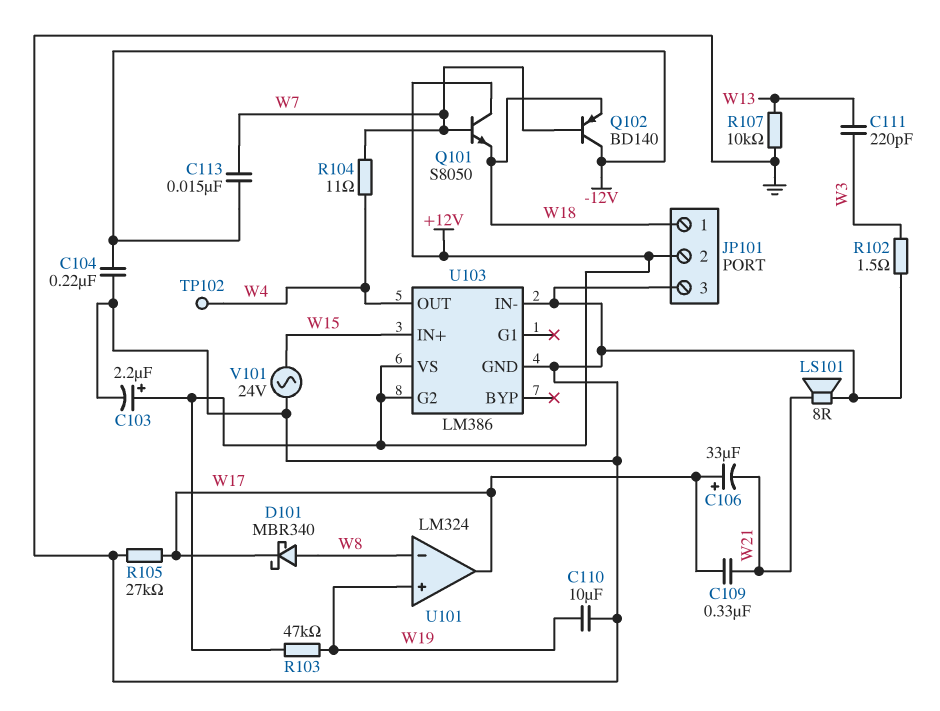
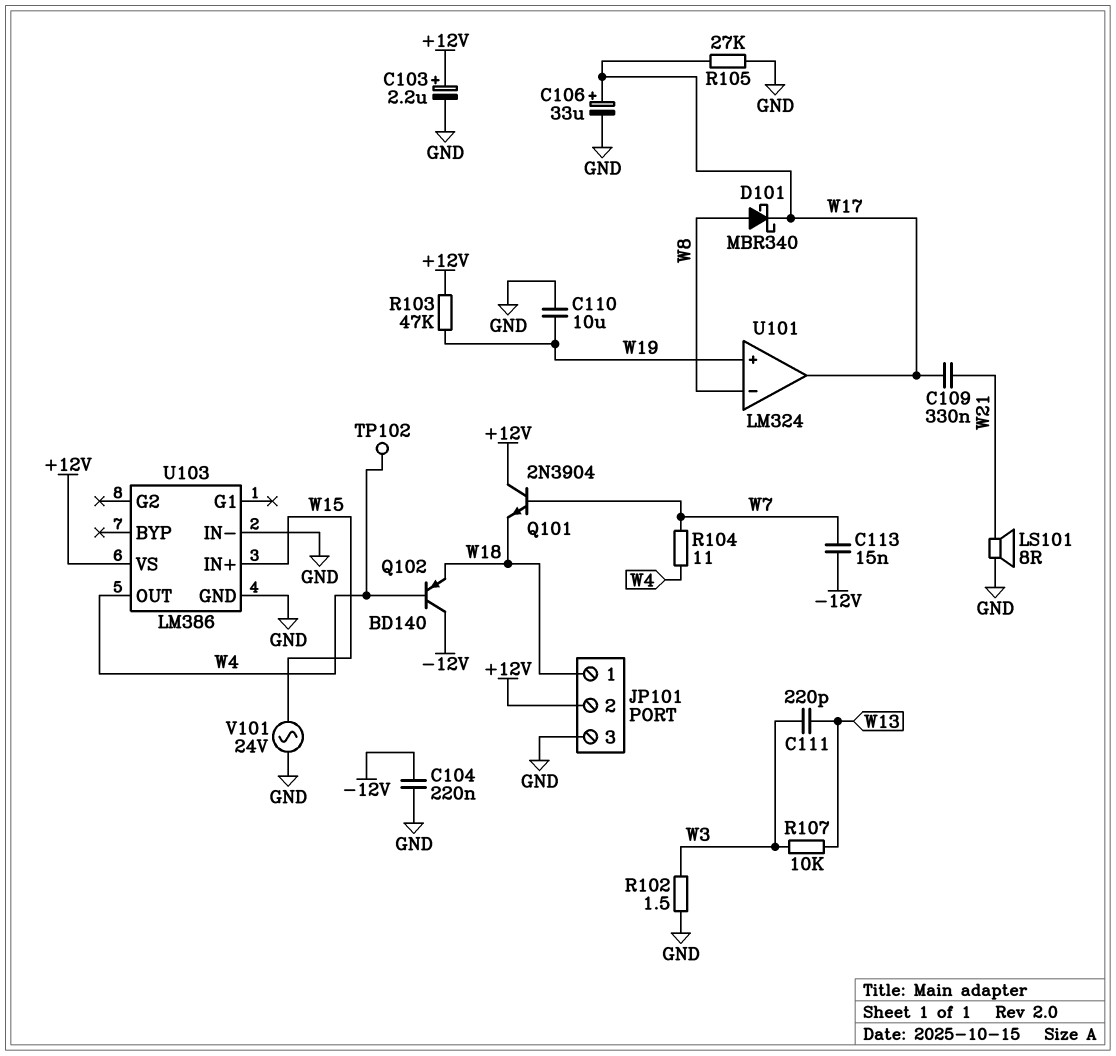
C106: 33uF (plus W17, minus W21) -> 33uF (plus W17, minus GND)
Q101: NPN S8050 (B W7, C +12V, E W18) -> NPN 2N3904 (B W7, C +12V, E W18)
Q102: PNP BD140 (B W7, C -12V, E W18) -> PNP BD140 (B W4, C -12V, E W18)
R107: 10k (GND, W13) -> 10k (W3, W13)
U103 pin G2: +12V -> none

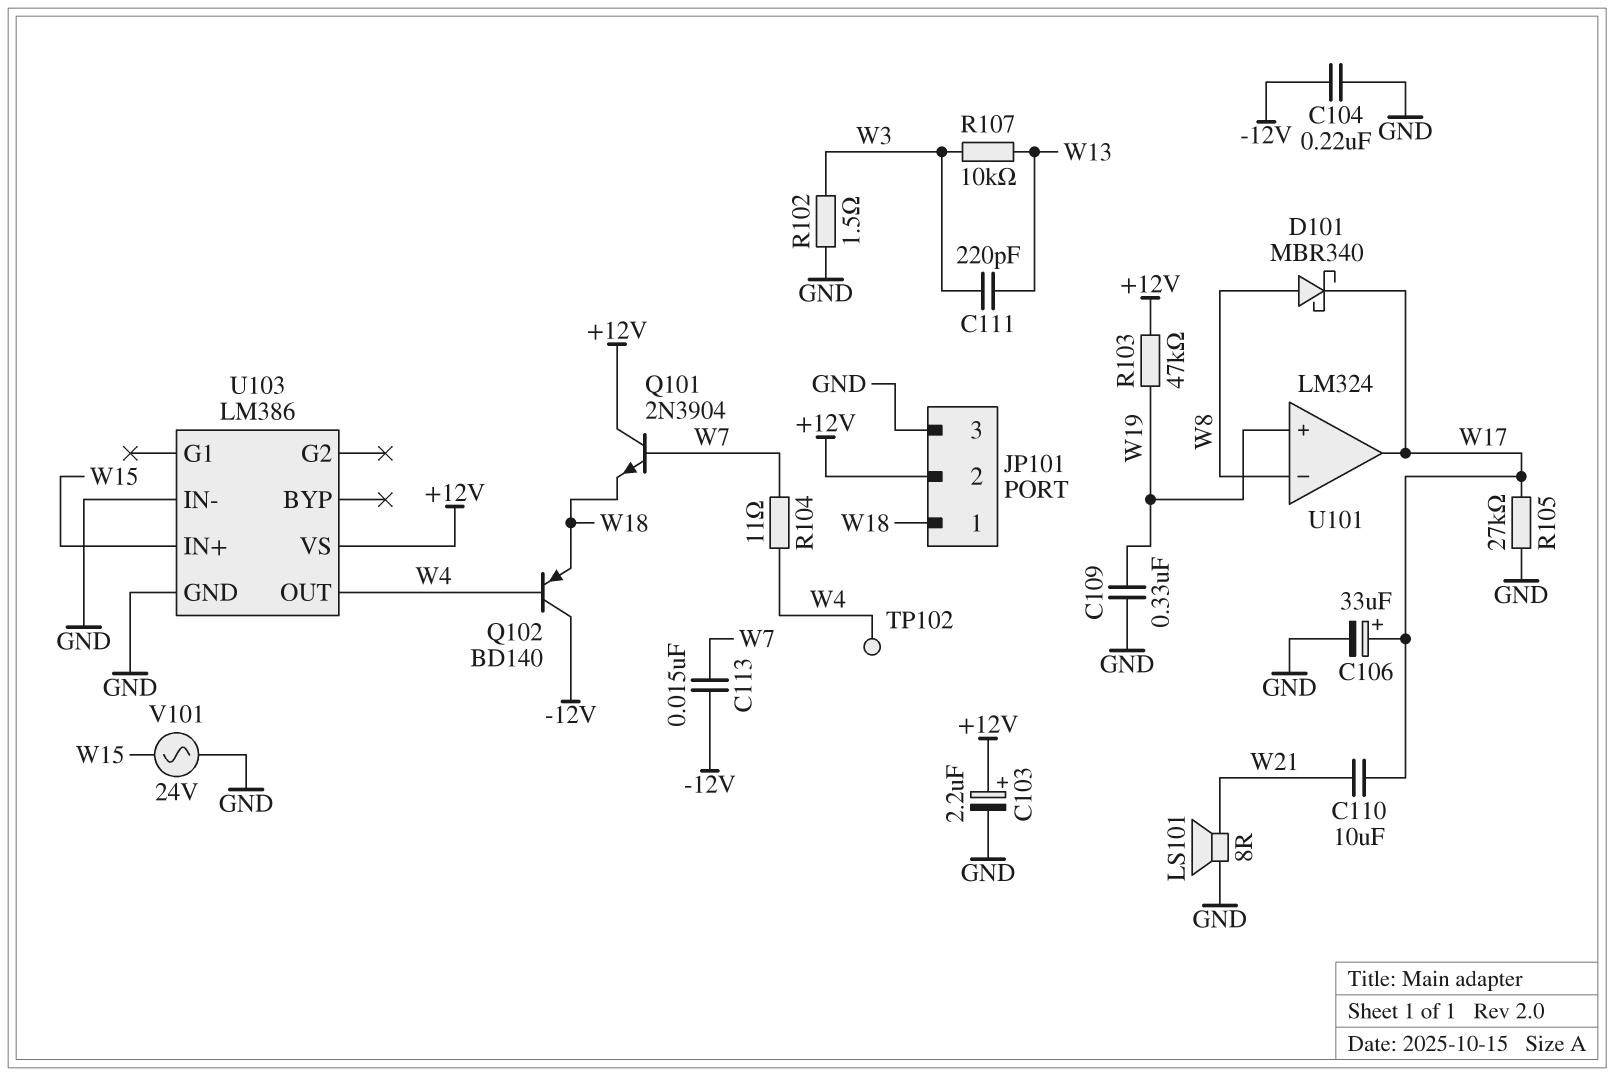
C109: 330nF (W17, W21) -> 330nF (GND, W19)
C110: 10uF (GND, W19) -> 10uF (W17, W21)

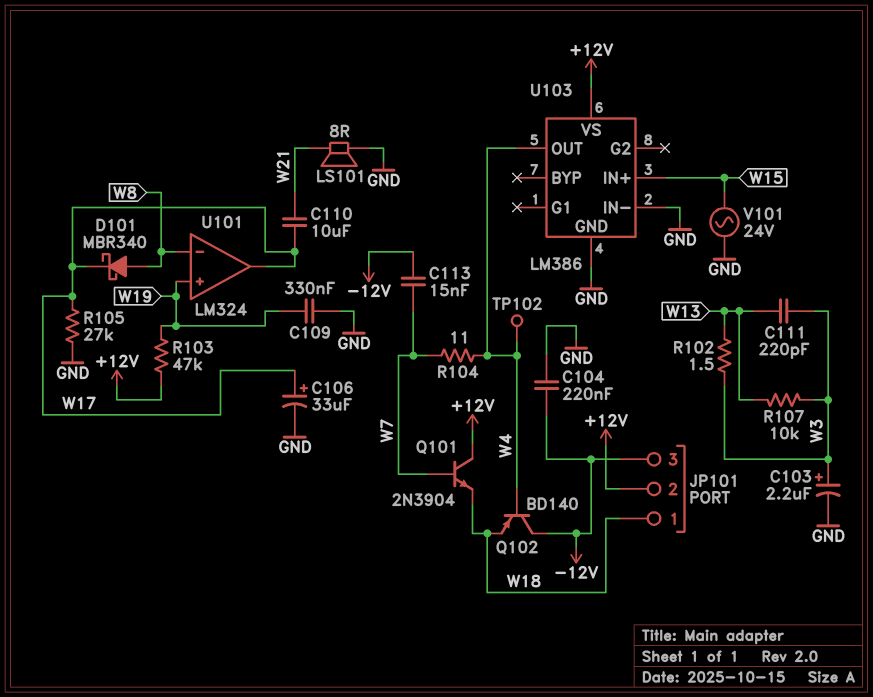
C103: 2.2uF (plus +12V, minus GND) -> 2.2uF (plus W3, minus GND)
JP101 pin 3: GND -> -12V
R102: 1.5 (GND, W3) -> 1.5 (W3, W13)

